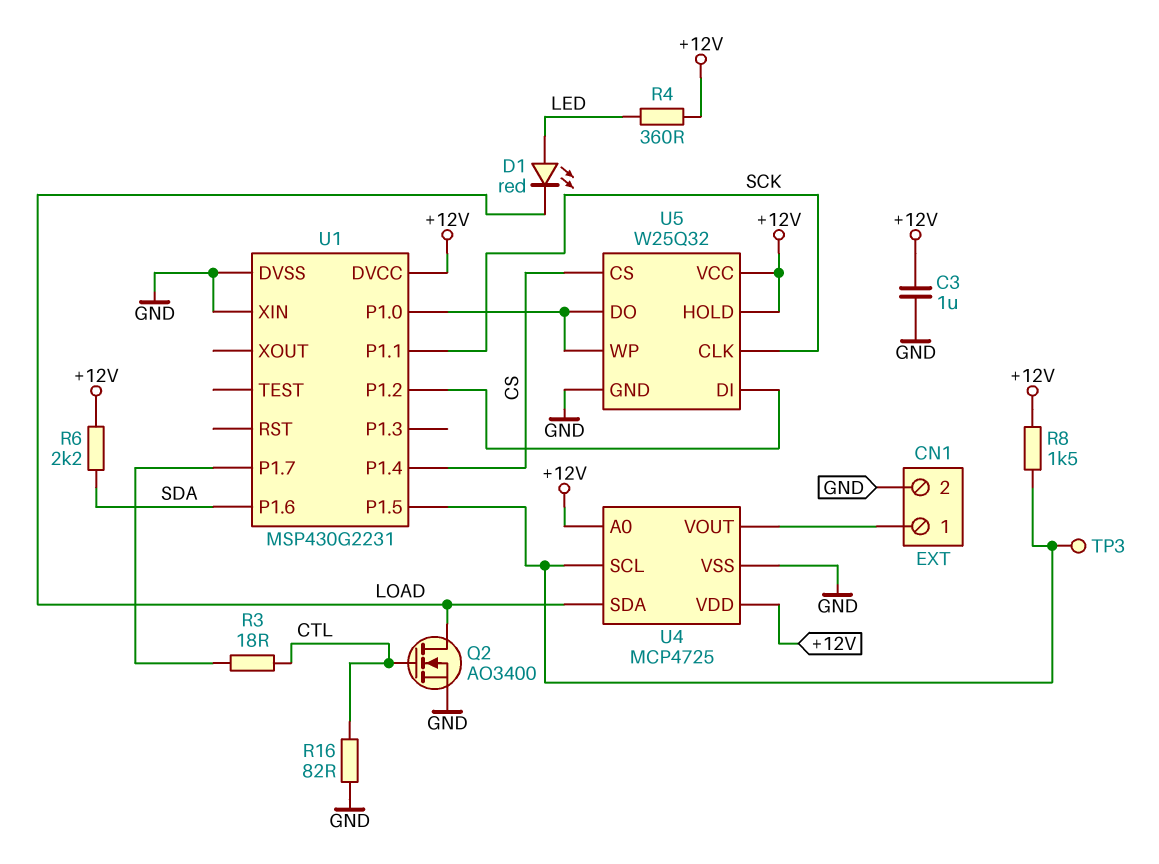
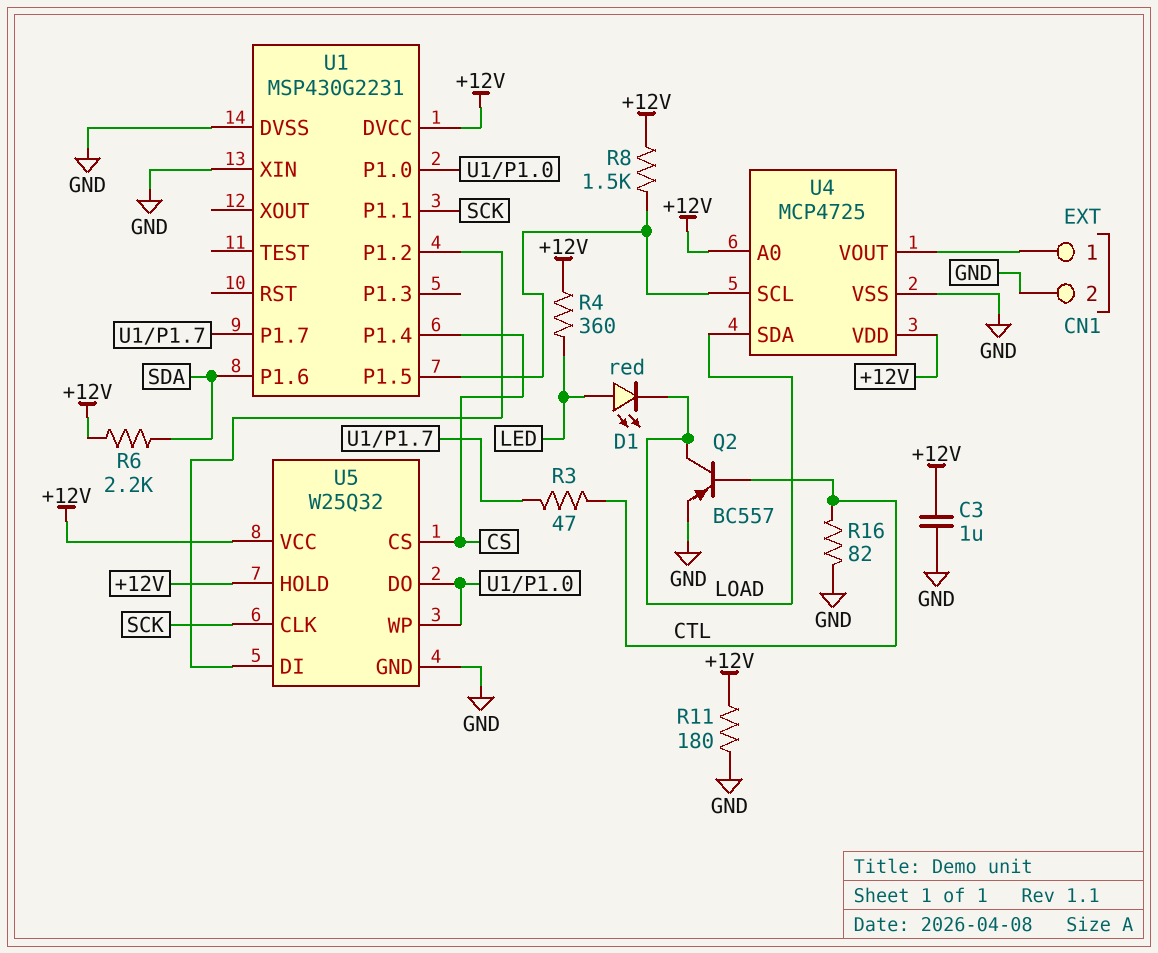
Q2: NMOS AO3400 (G CTL, D LOAD, S GND) -> PNP BC557 (B CTL, C LOAD, E GND)
R3: 18 (CTL, U1/P1.7) -> 47 (CTL, U1/P1.7)
R11: none -> 180 (+12V, GND)
TP3: test point (U1/P1.5) -> none

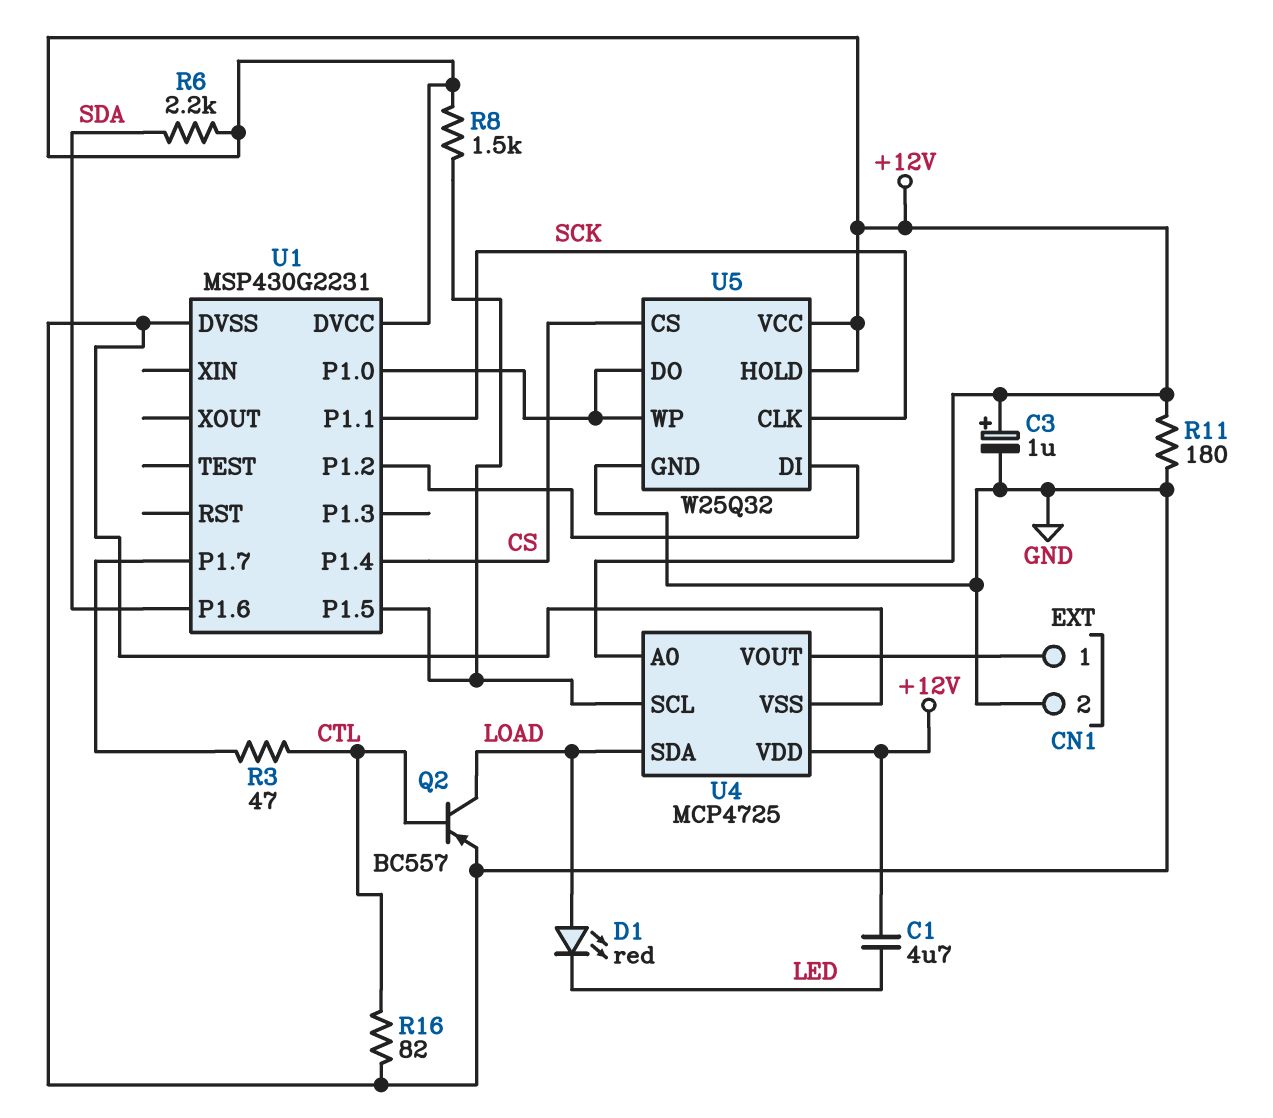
C1: none -> 4.7uF (+12V, LED)
C3: 1uF (+12V, GND) -> 1uF (plus +12V, minus GND)
D1: LED red (A LED, K LOAD) -> LED red (A LOAD, K LED)
R4: 360 (+12V, LED) -> none
U1 pin XIN: GND -> none

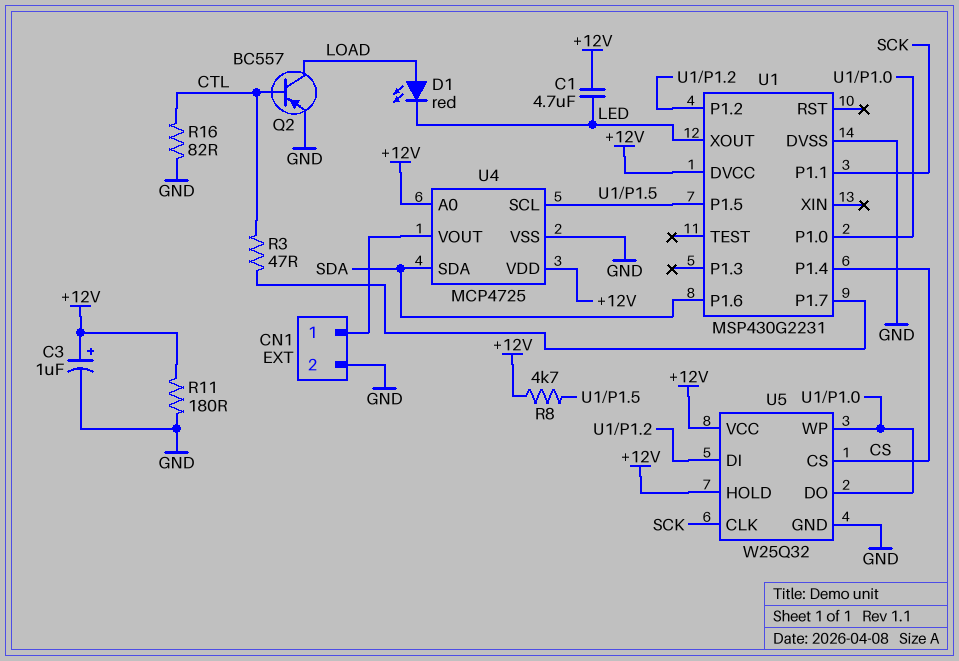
R6: 2.2k (+12V, SDA) -> none
R8: 1.5k (+12V, U1/P1.5) -> 4.7k (+12V, U1/P1.5)
U1 pin XOUT: none -> LED
U4 pin SDA: LOAD -> SDA

